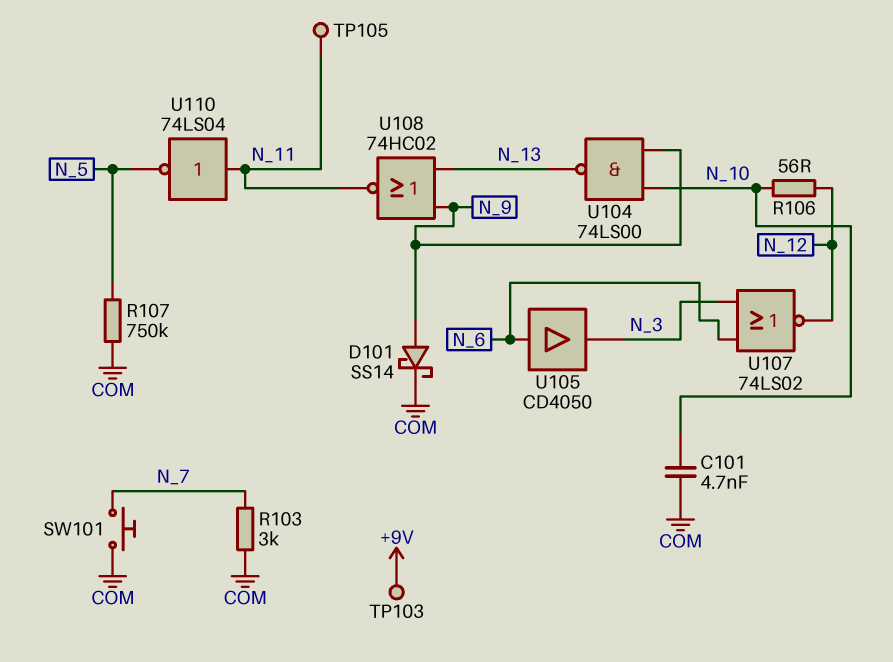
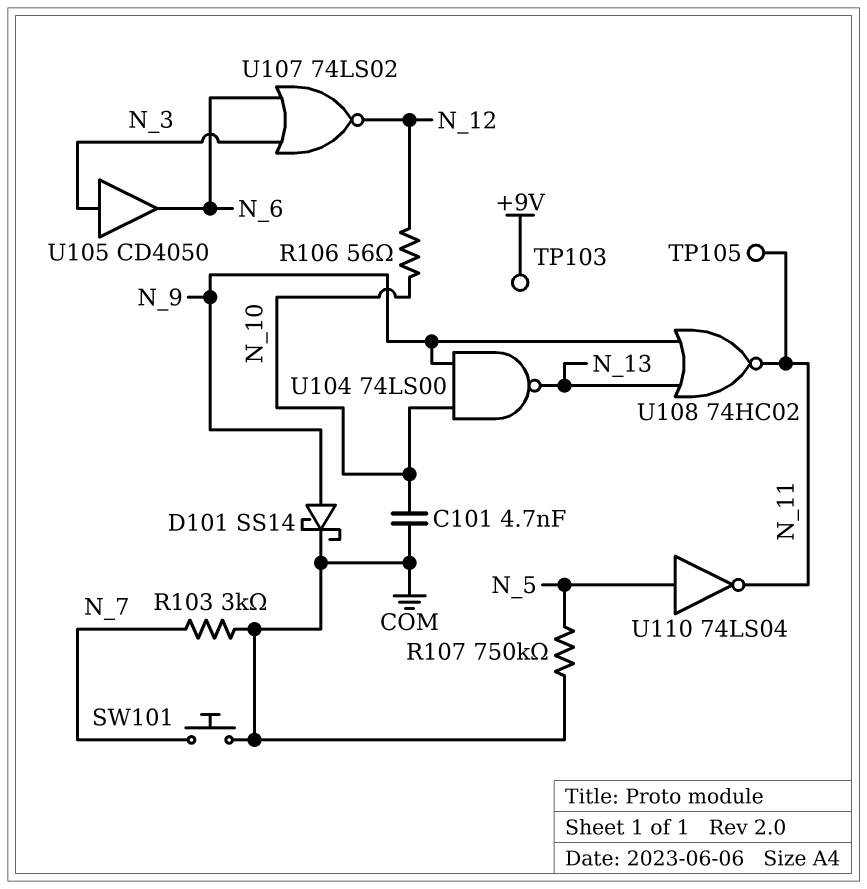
U105: buffer CD4050 (in N_6, out N_3) -> buffer CD4050 (in N_3, out N_6)
U110: NOT 74LS04 (in N_11, out N_5) -> NOT 74LS04 (in N_5, out N_11)

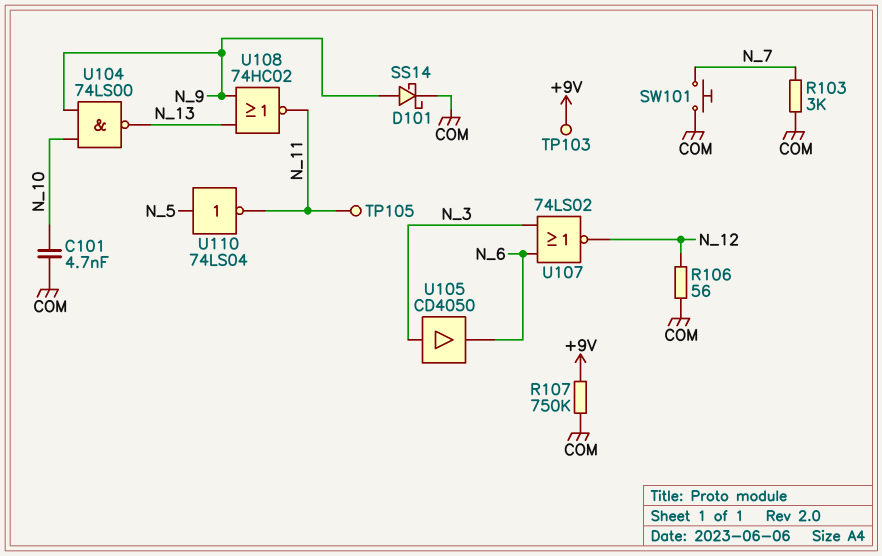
R106: 56 (N_10, N_12) -> 56 (COM, N_12)
R107: 750k (COM, N_5) -> 750k (+9V, COM)

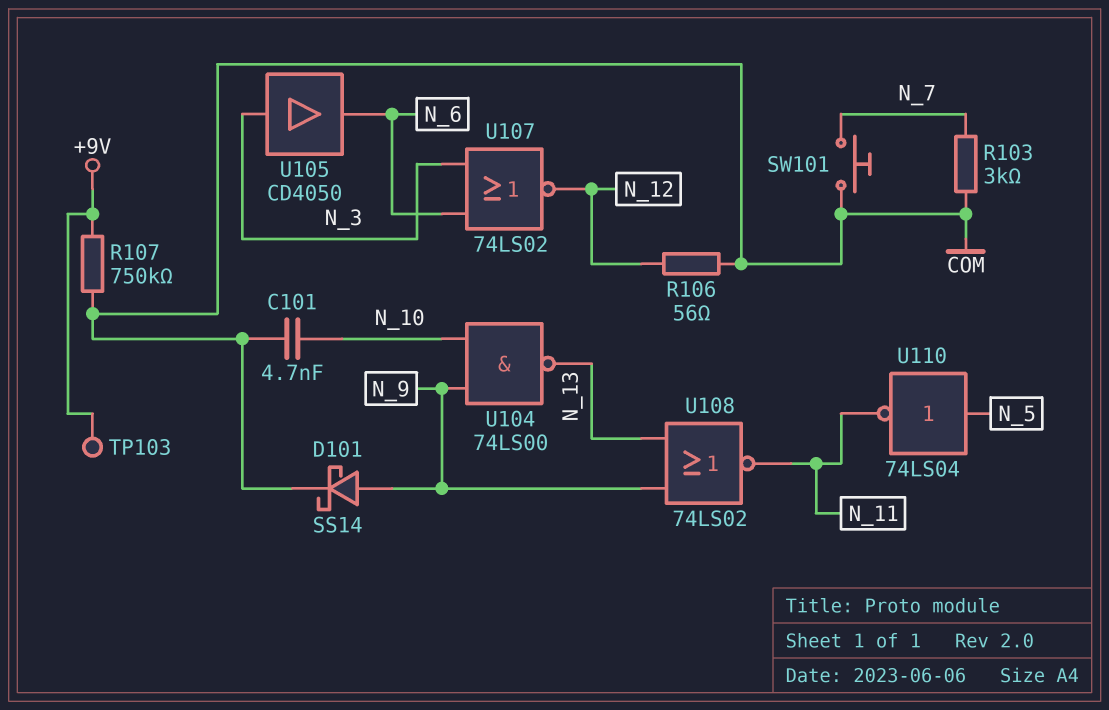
TP105: test point (N_11) -> none
U108: NOR 74HC02 (in N_9, in N_13, out N_11) -> NOR 74LS02 (in N_9, in N_13, out N_11)

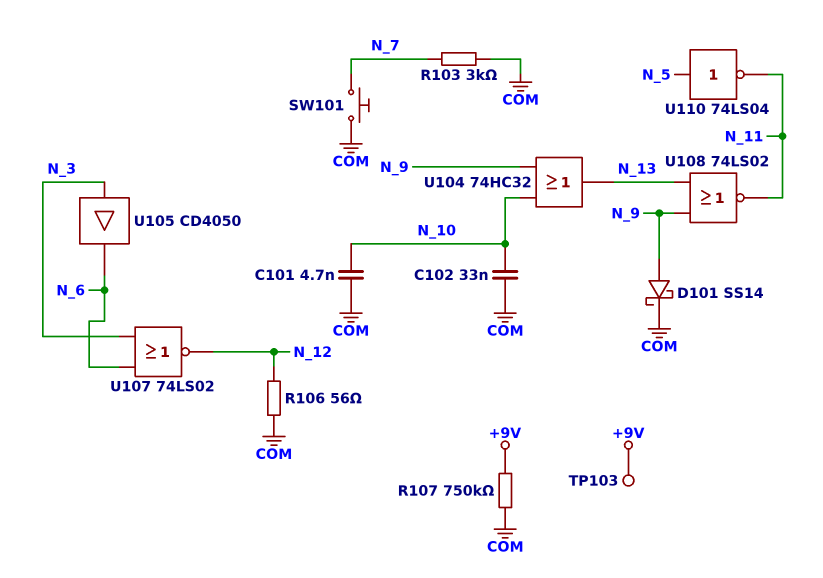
C102: none -> 33nF (COM, N_10)
U104: NAND 74LS00 (in N_9, in N_10, out N_13) -> OR 74HC32 (in N_9, in N_10, out N_13)

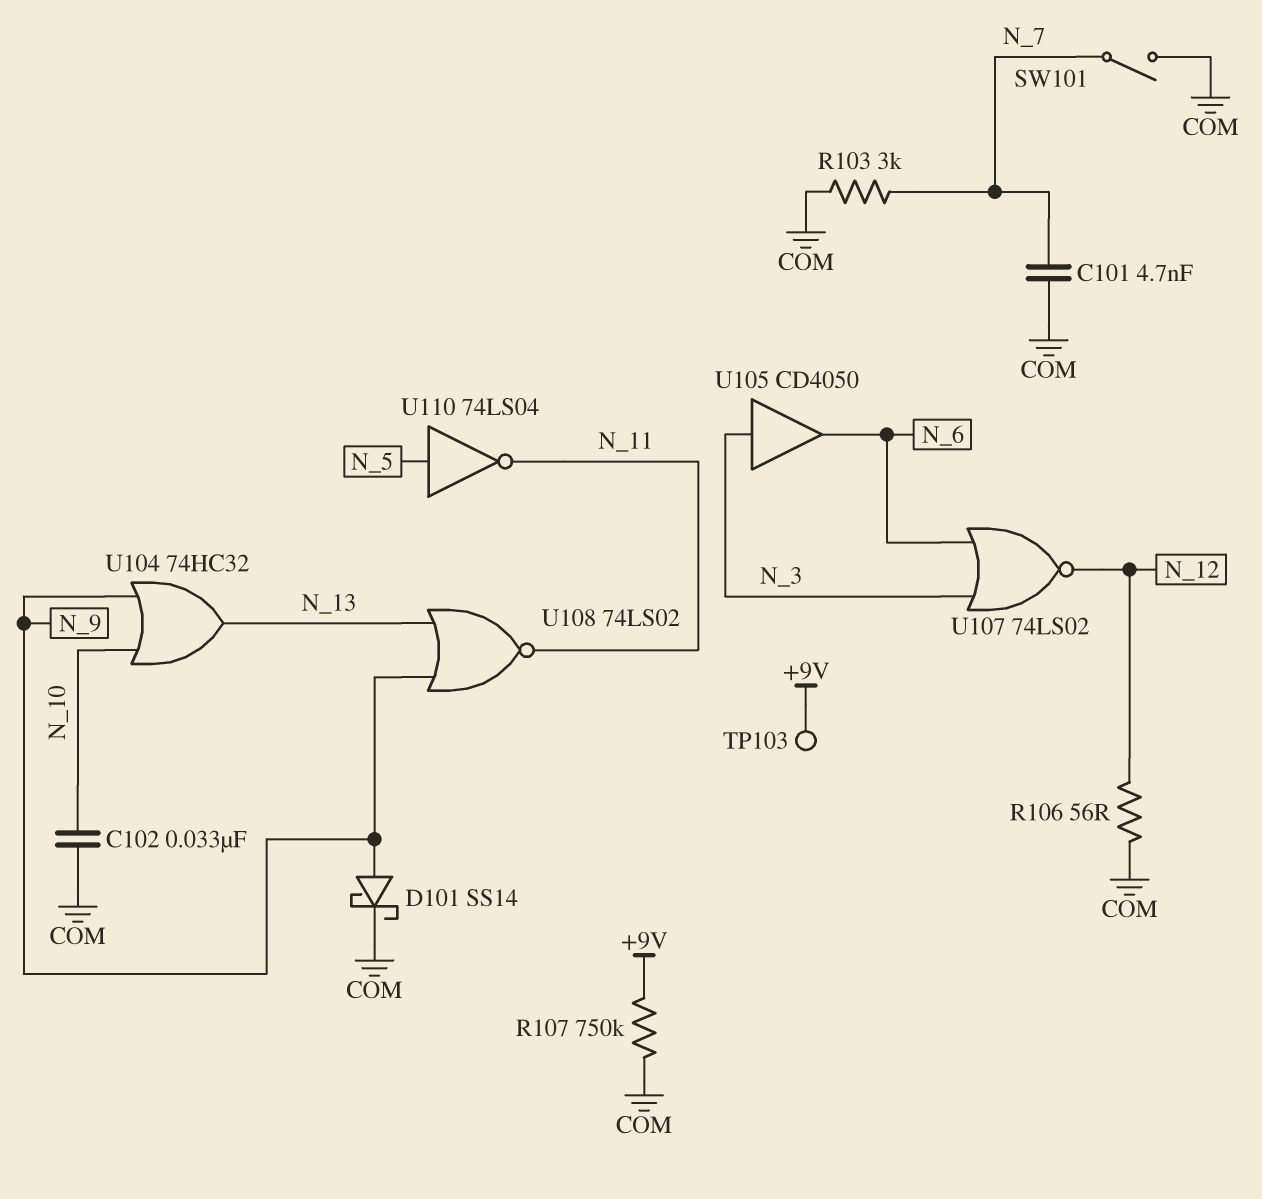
C101: 4.7nF (COM, N_10) -> 4.7nF (COM, N_7)
SW101: button (COM, N_7) -> switch (COM, N_7)

